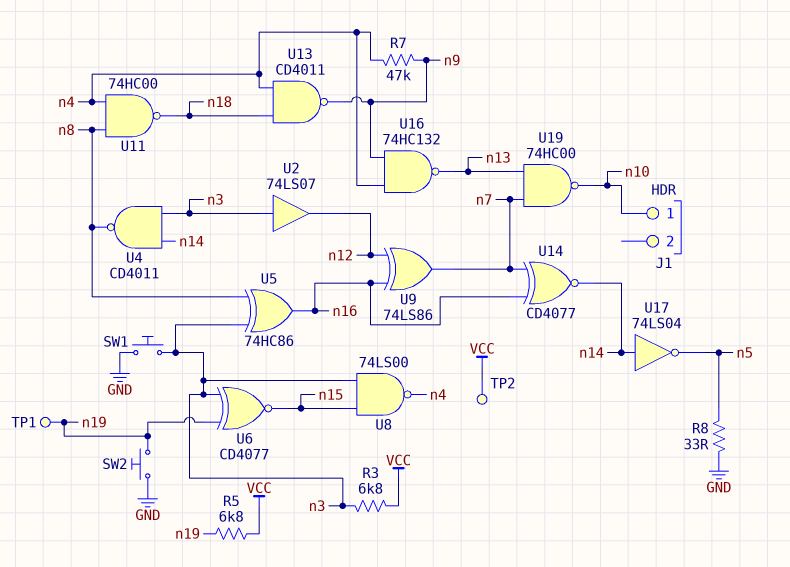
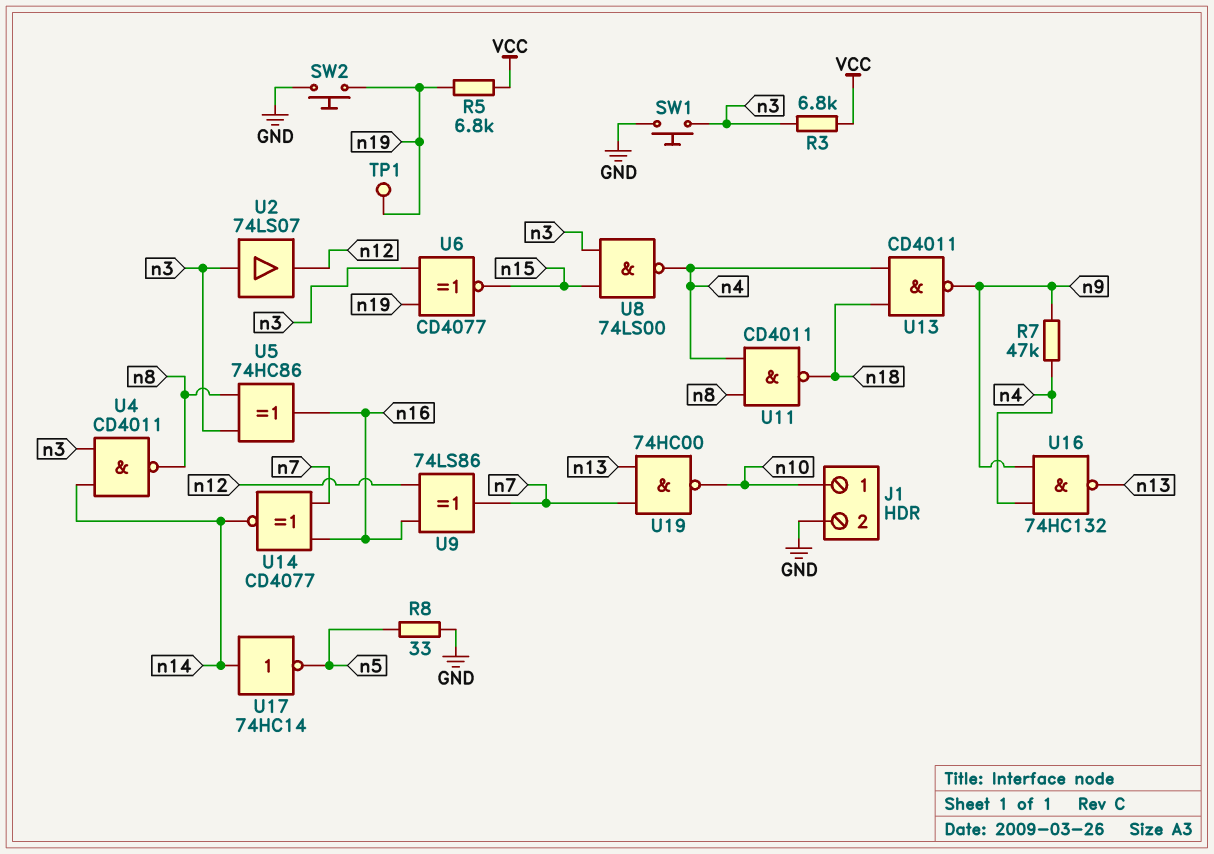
J1 pin 2: none -> GND
TP2: test point (VCC) -> none
U11: NAND 74HC00 (in n4, in n8, out n18) -> NAND CD4011 (in n4, in n8, out n18)
U17: NOT 74LS04 (in n14, out n5) -> NOT 74HC14 (in n14, out n5)

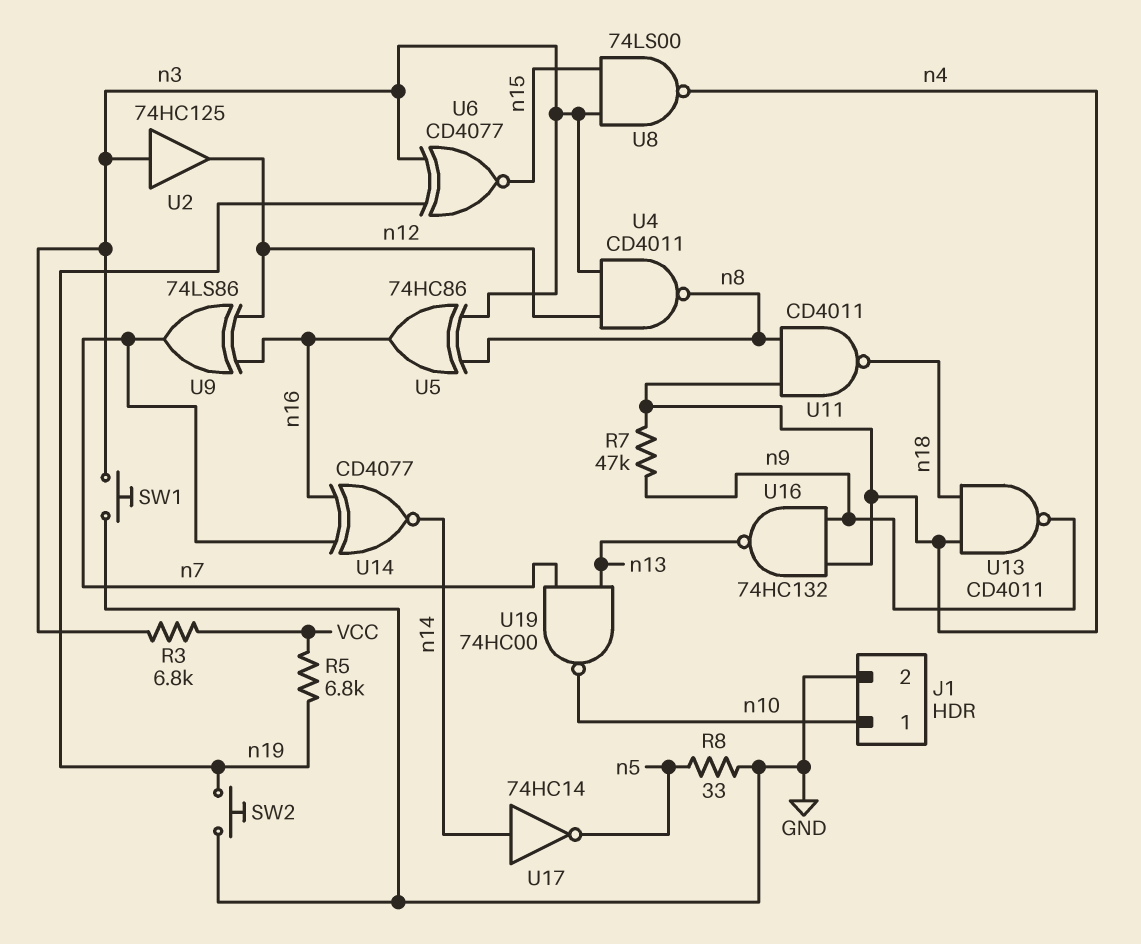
TP1: test point (n19) -> none
U2: buffer 74LS07 (in n3, out n12) -> buffer 74HC125 (in n3, out n12)
U4: NAND CD4011 (in n3, in n14, out n8) -> NAND CD4011 (in n3, in n12, out n8)

